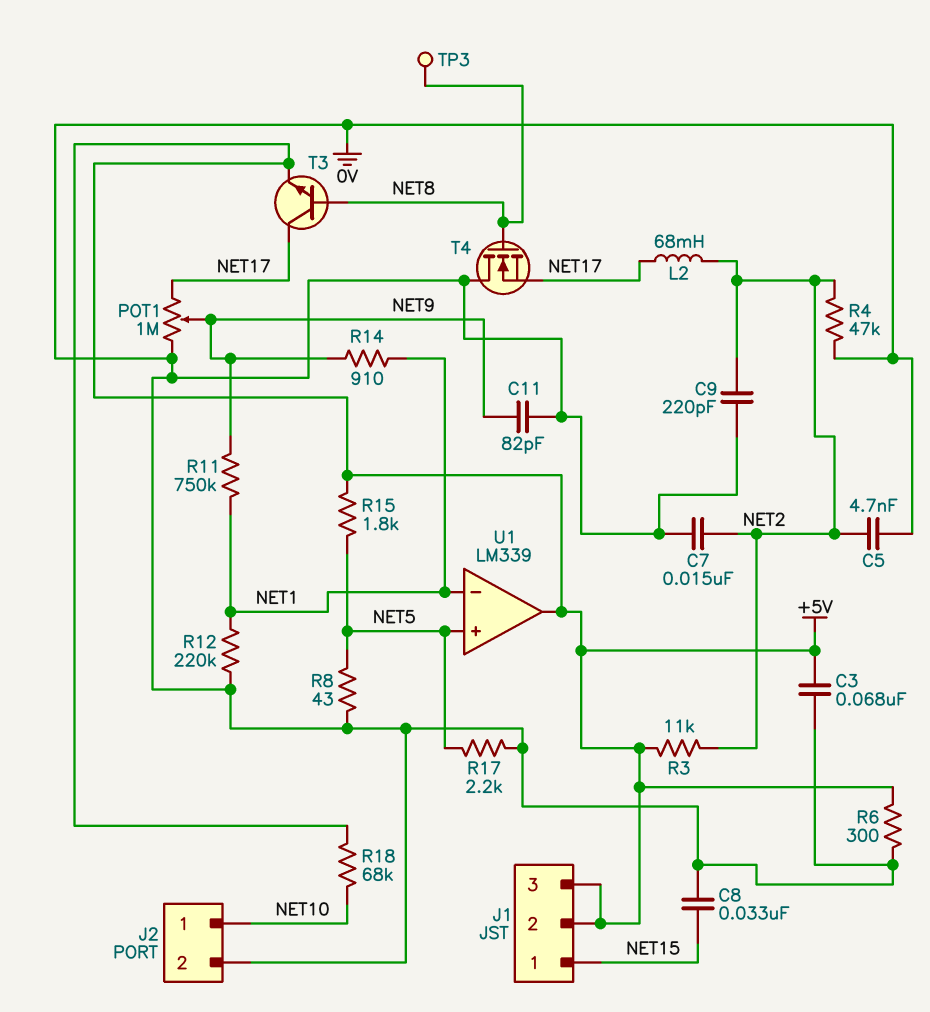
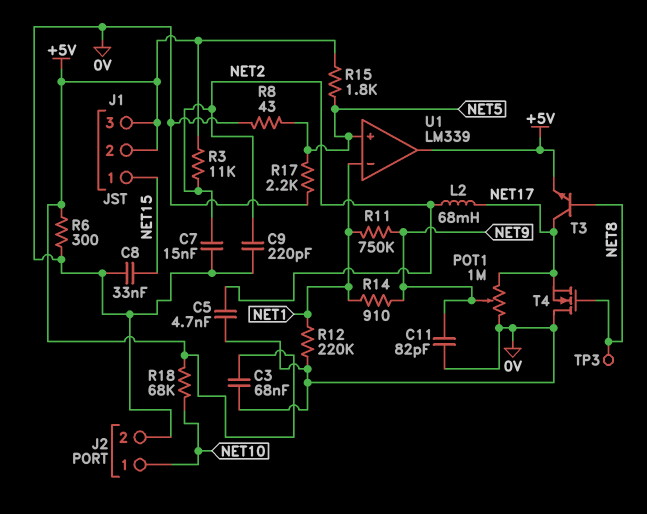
R4: 47k (0V, NET2) -> none

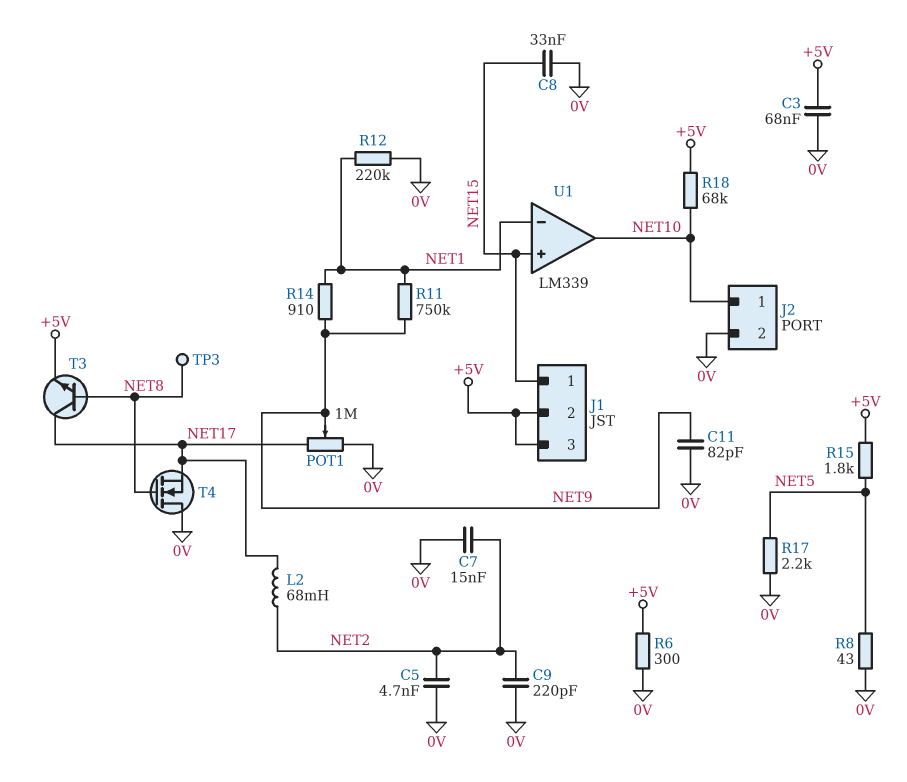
R3: 11k (+5V, NET2) -> none
U1 pin in+: NET5 -> NET15
U1 pin out: +5V -> NET10

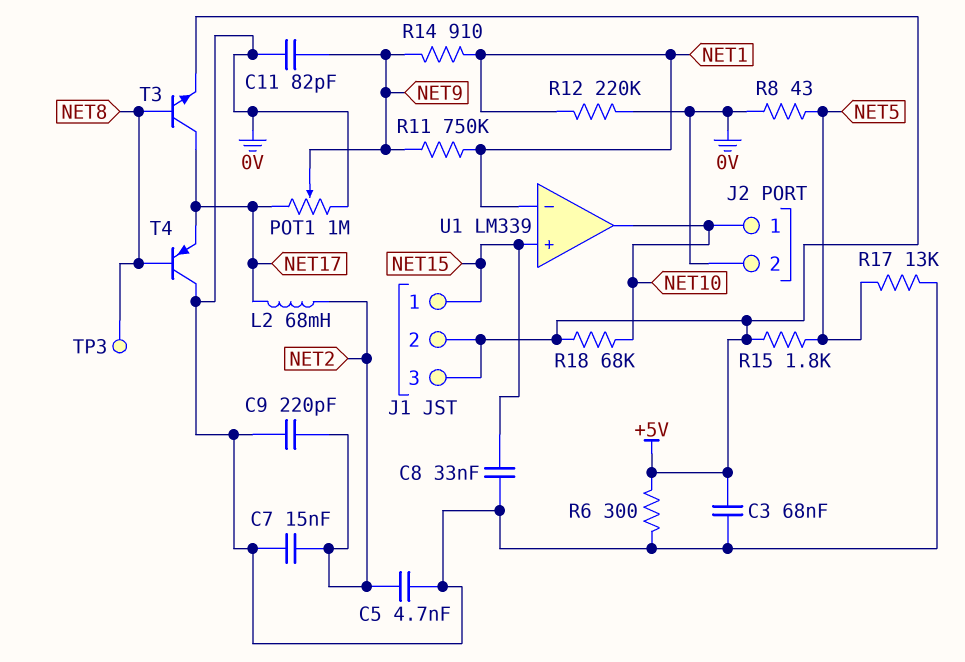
R17: 2.2k (0V, NET5) -> 13k (0V, NET5)
T4: NMOS (G NET8, D 0V, S NET17) -> PNP (B NET8, C 0V, E NET17)

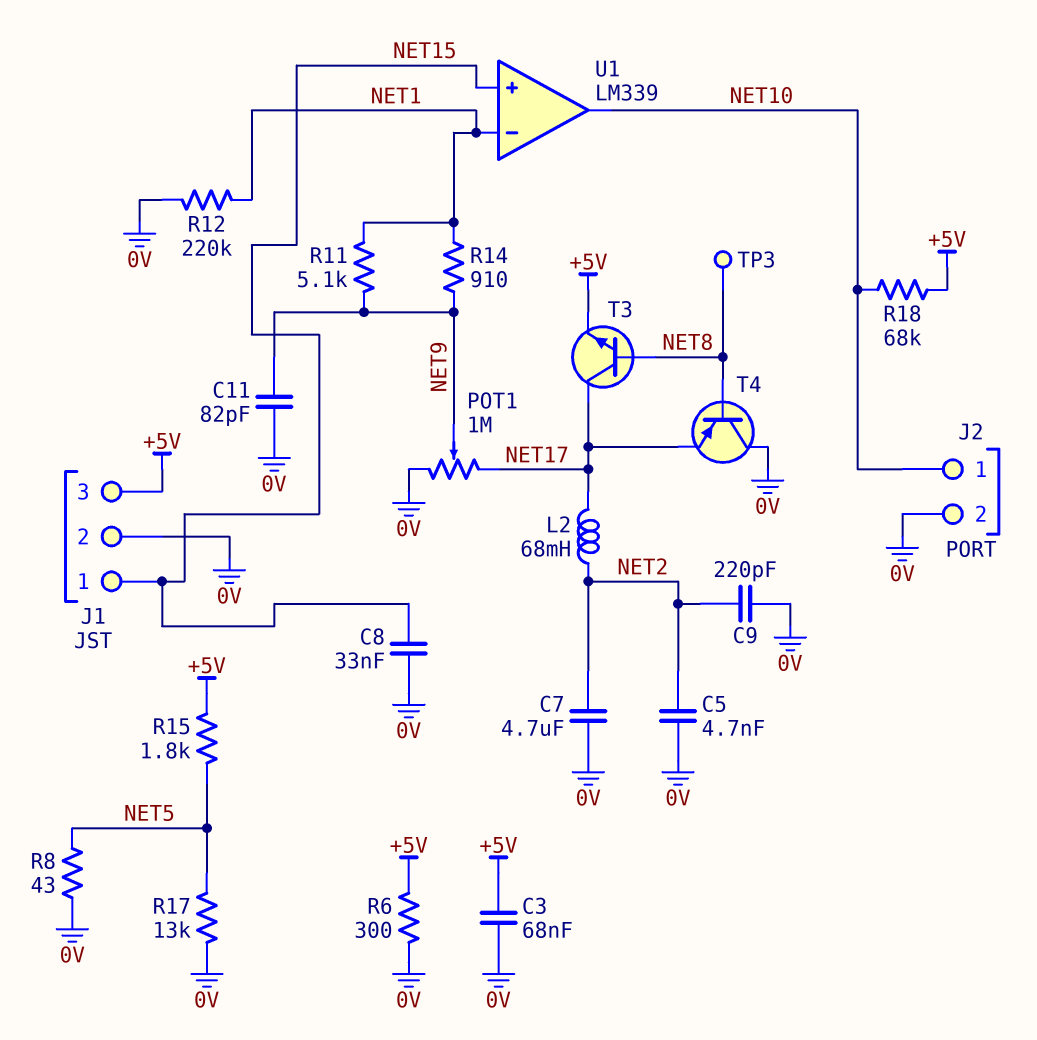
C7: 15nF (0V, NET2) -> 4.7uF (0V, NET2)
J1 pin 2: +5V -> 0V
R11: 750k (NET1, NET9) -> 5.1k (NET1, NET9)

